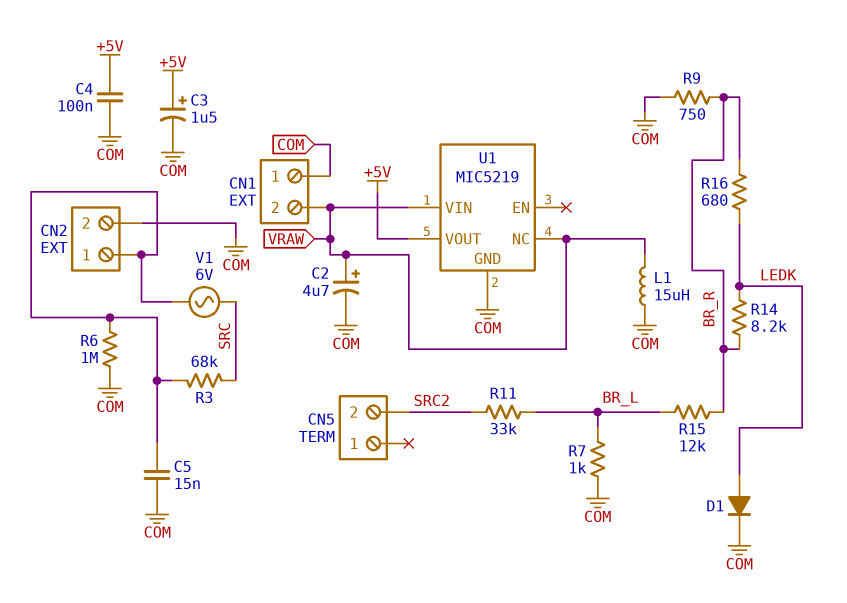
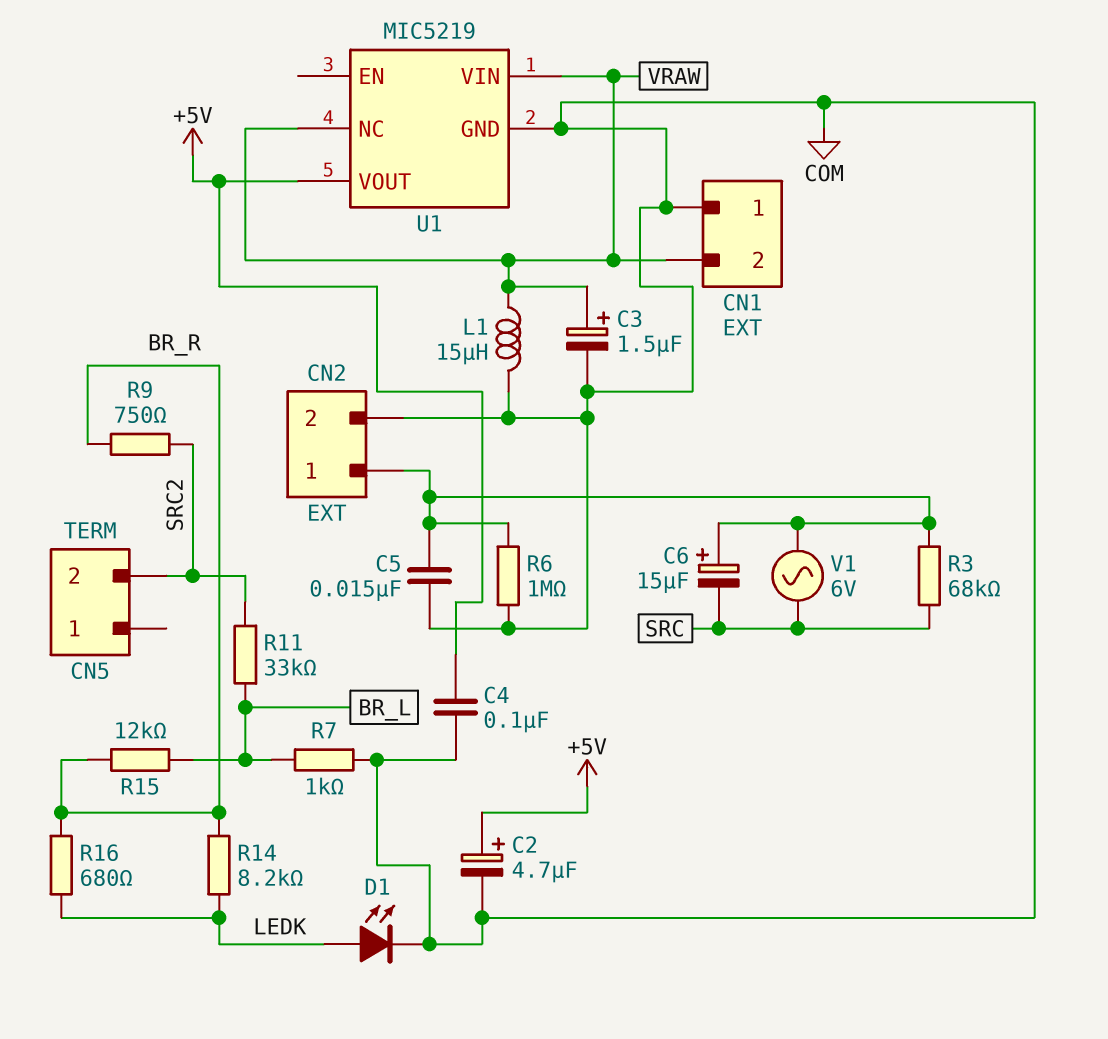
C2: 4.7uF (plus VRAW, minus COM) -> 4.7uF (plus +5V, minus COM)
C3: 1.5uF (plus +5V, minus COM) -> 1.5uF (plus VRAW, minus COM)
C6: none -> 15uF (plus CN2/1, minus SRC)
D1: diode (A LEDK, K COM) -> LED (A LEDK, K COM)
R9: 750 (BR_R, COM) -> 750 (BR_R, SRC2)

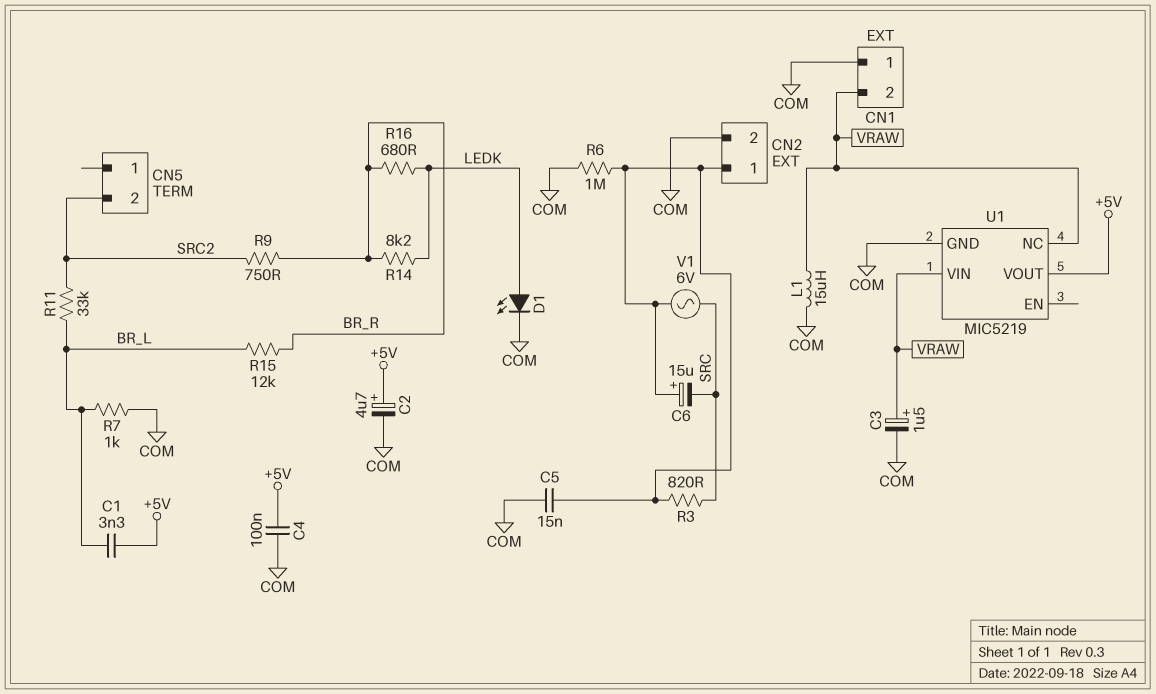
C1: none -> 3.3nF (+5V, BR_L)
R3: 68k (CN2/1, SRC) -> 820 (CN2/1, SRC)

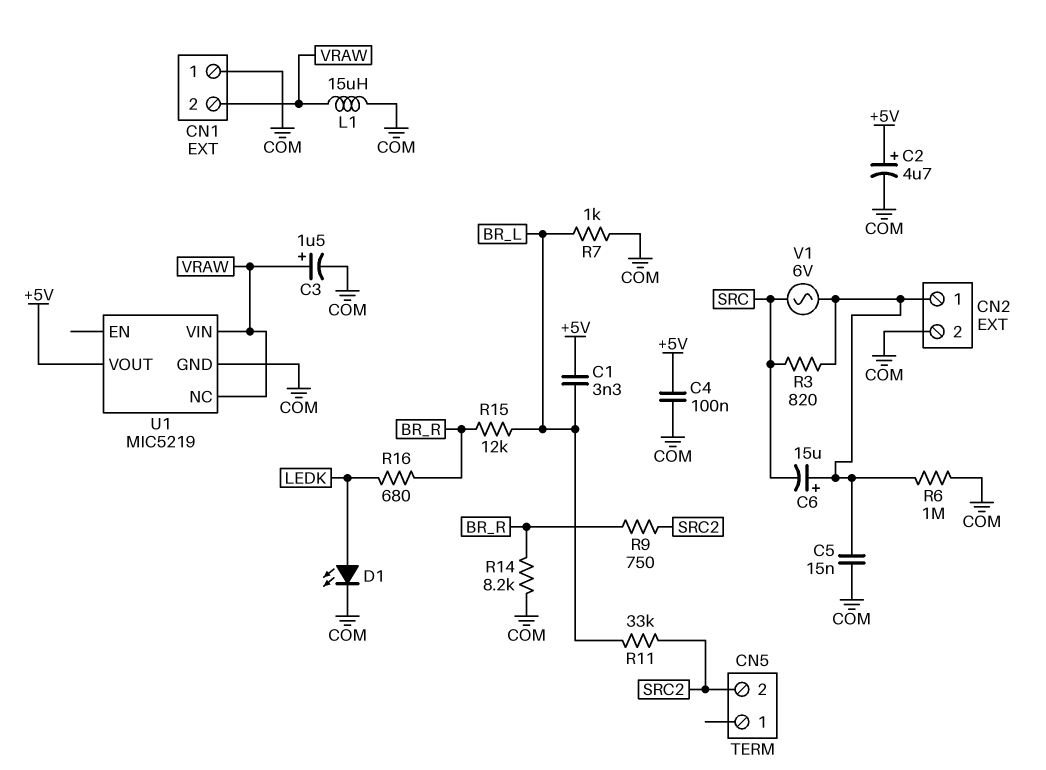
R14: 8.2k (BR_R, LEDK) -> 8.2k (BR_R, COM)

